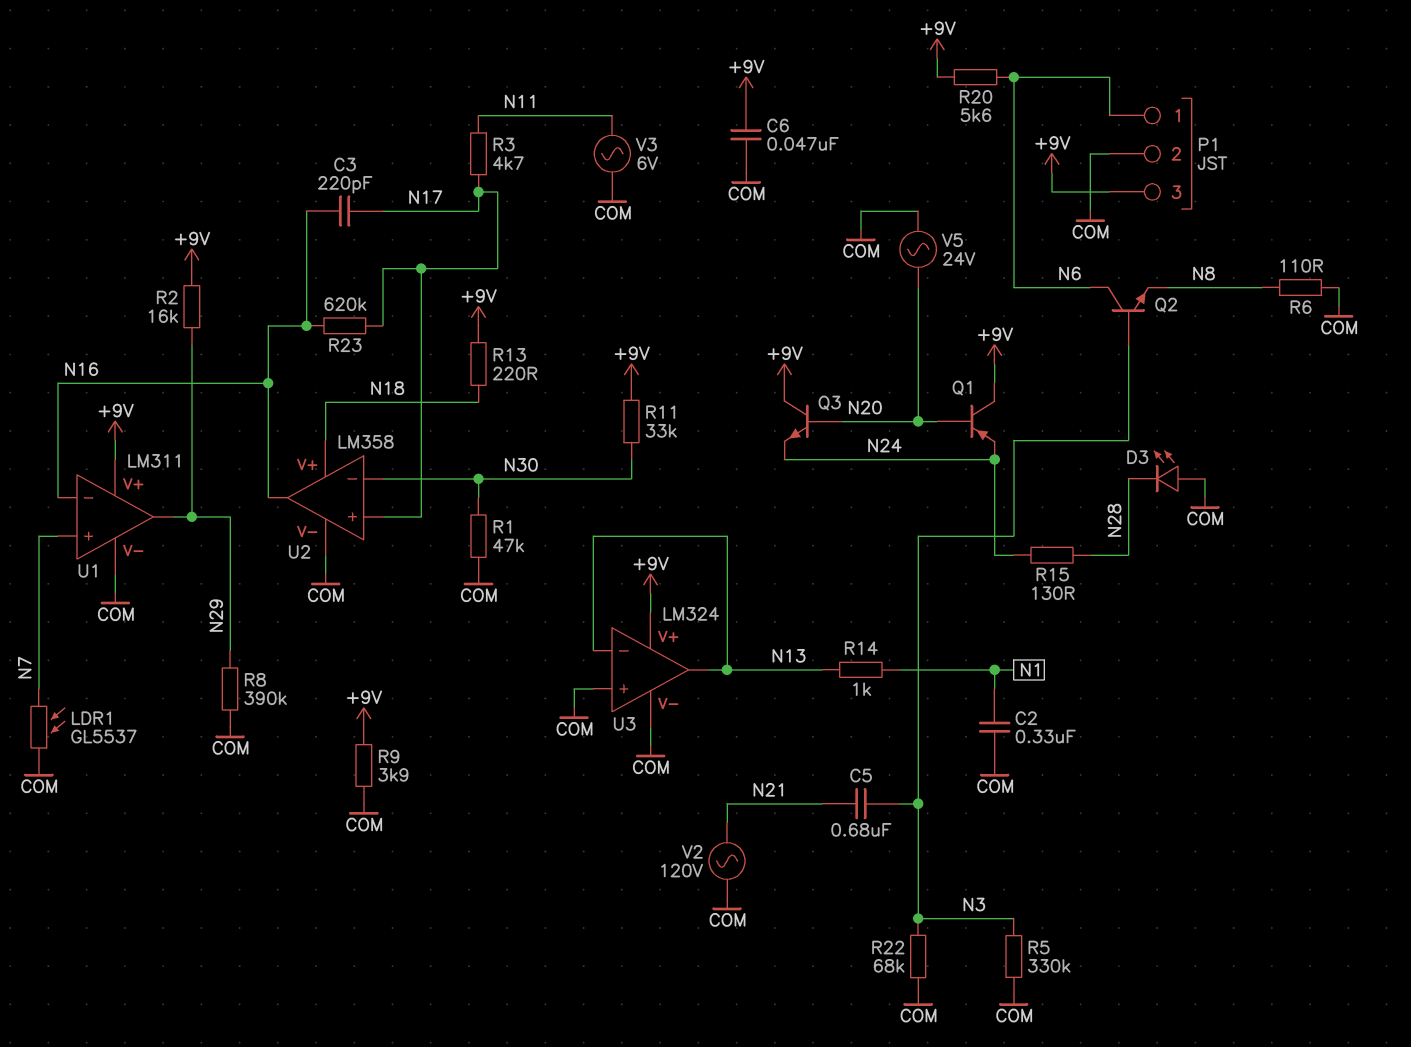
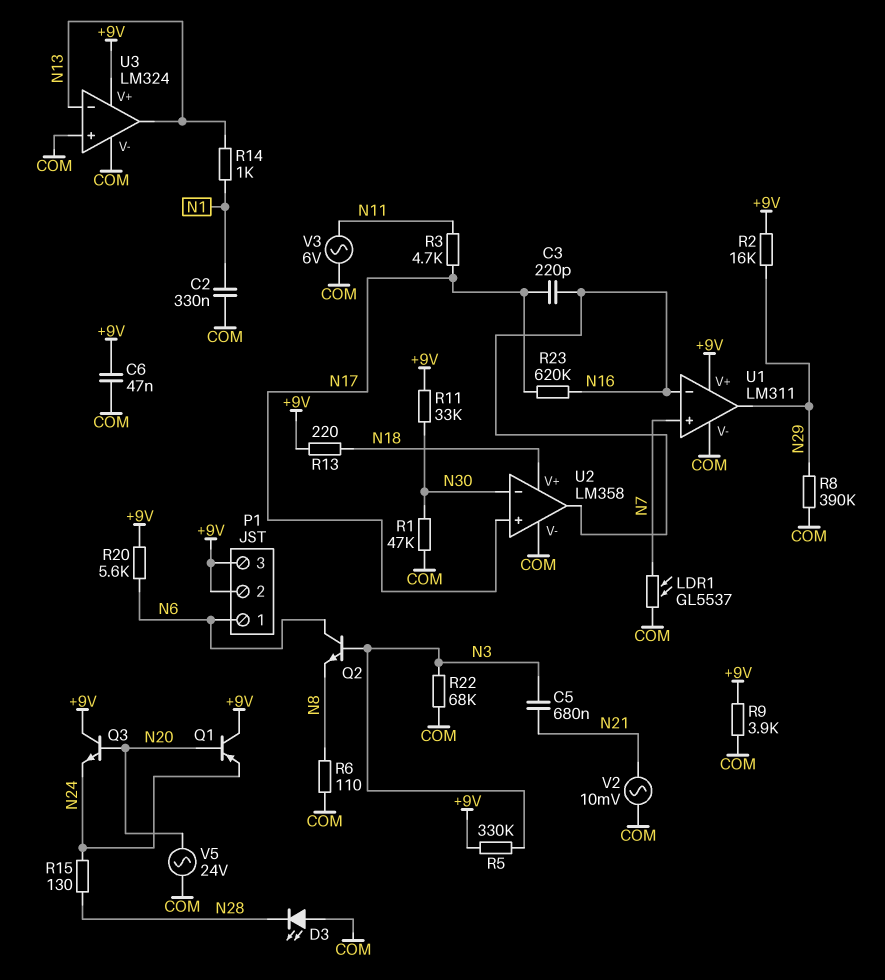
P1 pin 2: COM -> +9V
R5: 330k (COM, N3) -> 330k (+9V, N3)
V2: AC 120V (COM, N21) -> AC 10mV (COM, N21)

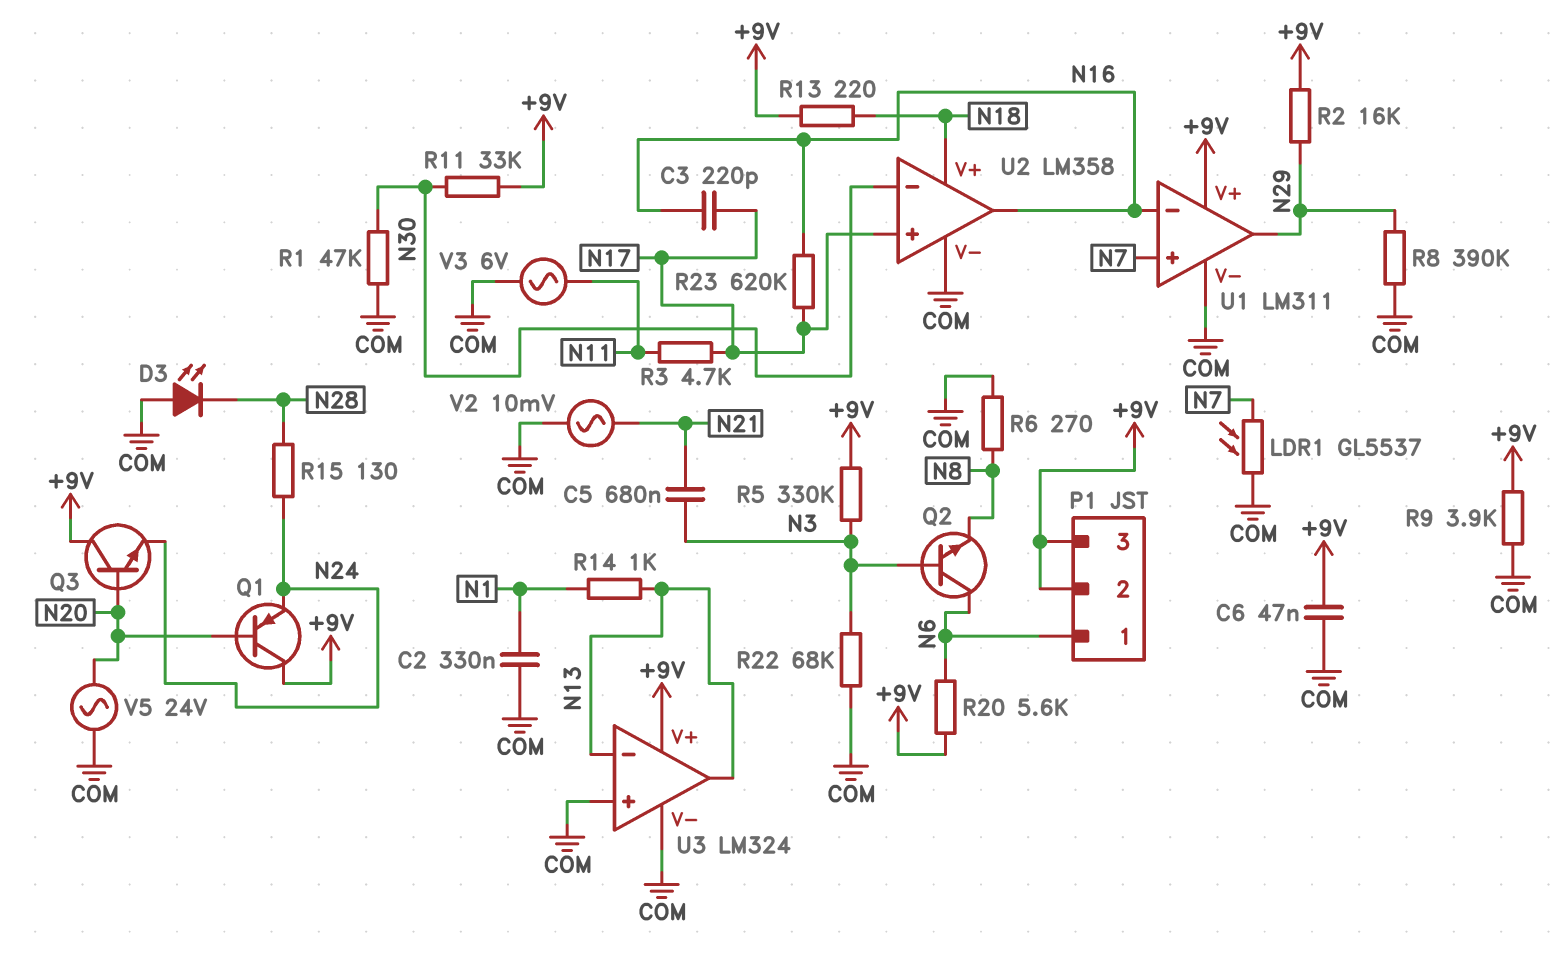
R6: 110 (COM, N8) -> 270 (COM, N8)

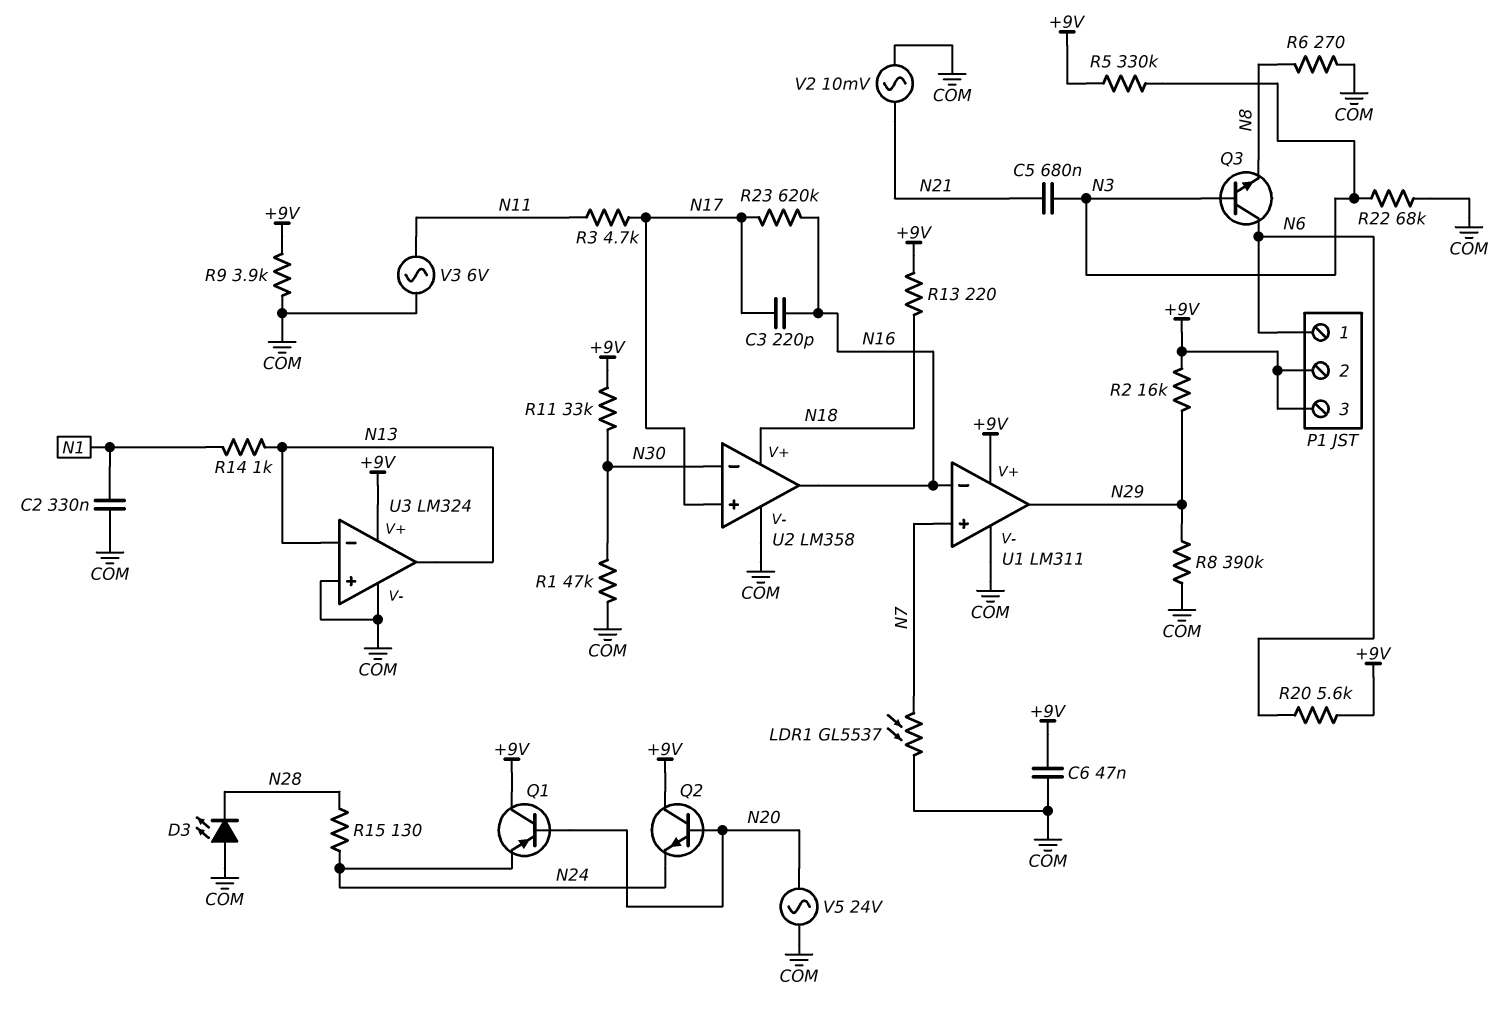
Q2: NPN (B N3, C N6, E N8) -> NPN (B N20, C +9V, E N24)
Q3: NPN (B N20, C +9V, E N24) -> NPN (B N3, C N6, E N8)

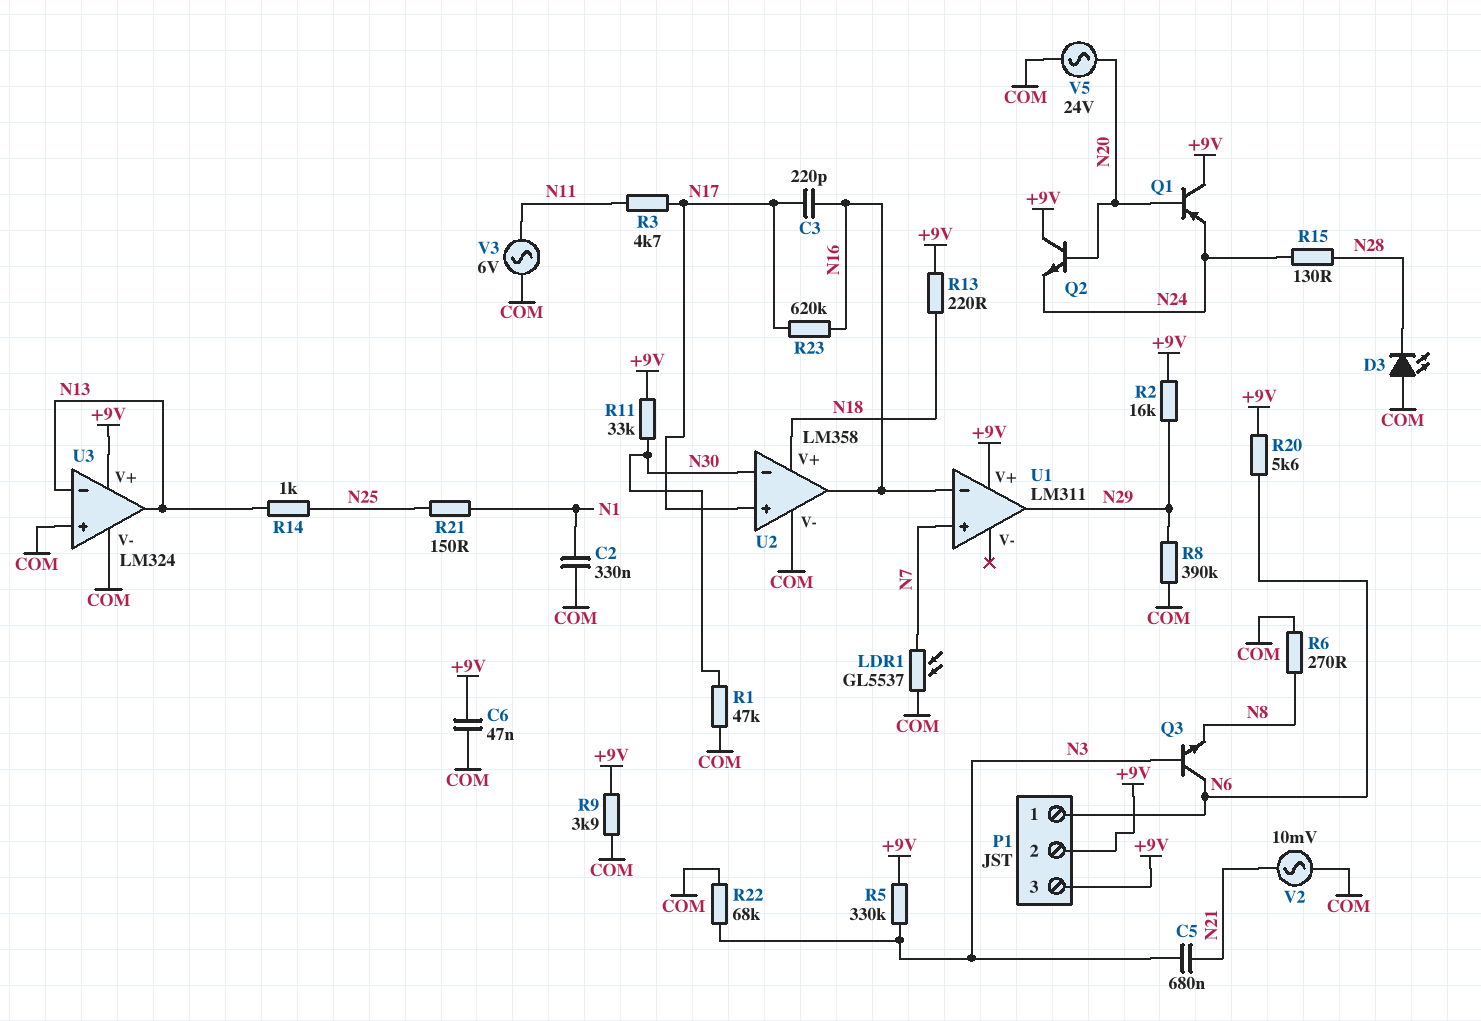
R14: 1k (N1, N13) -> 1k (N13, N25)
R21: none -> 150 (N1, N25)
U1 pin V-: COM -> none

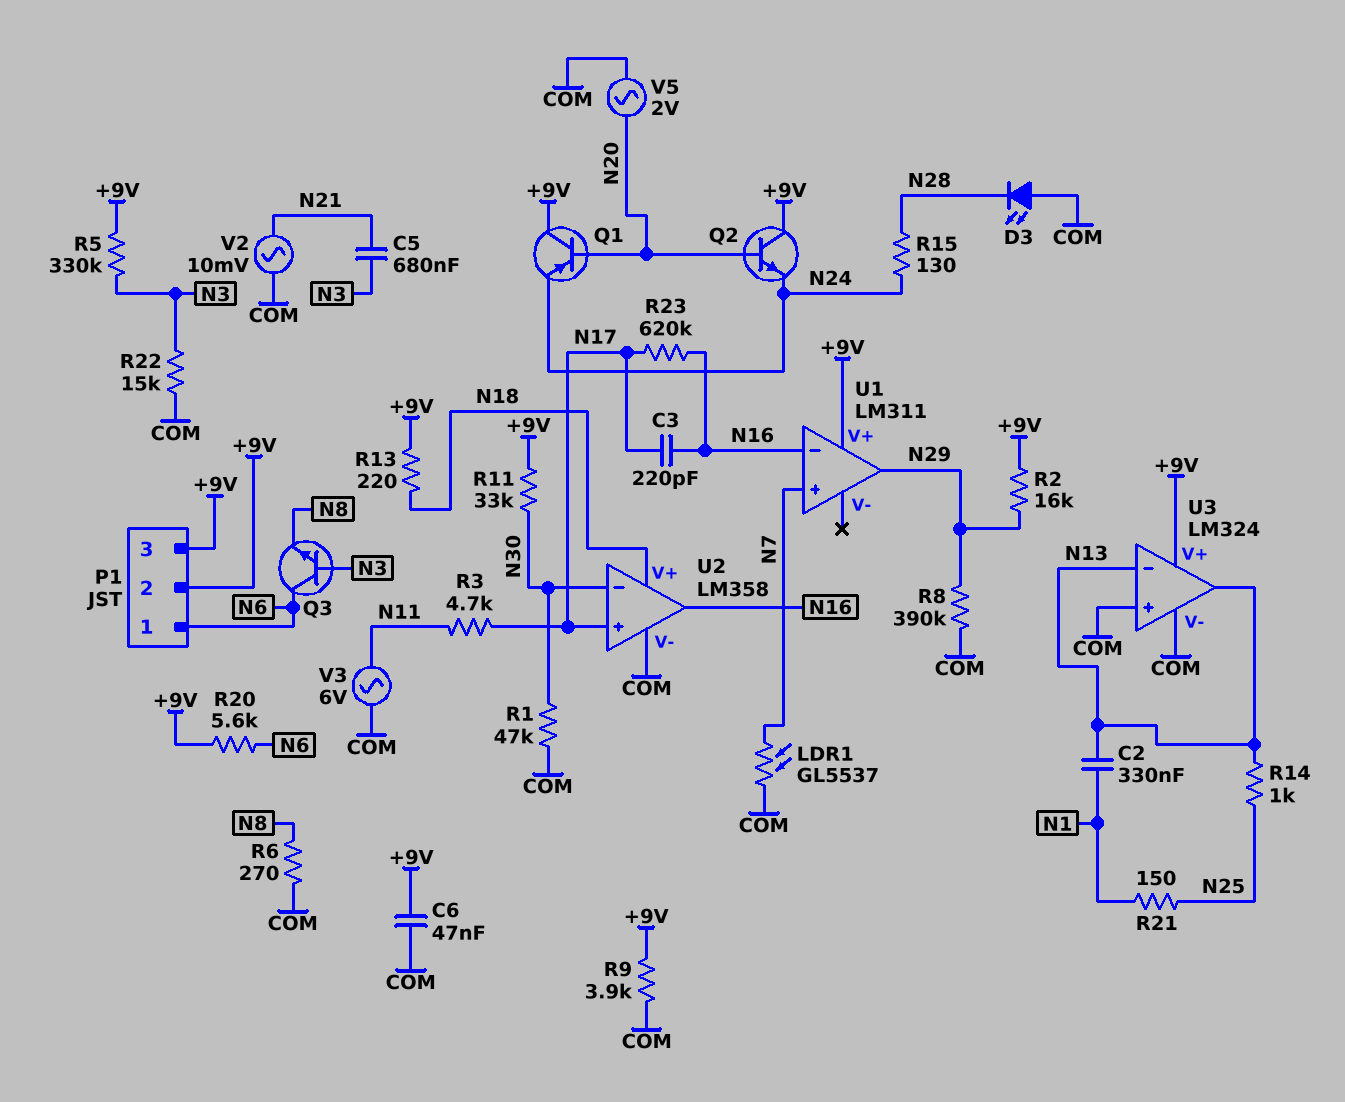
C2: 330nF (COM, N1) -> 330nF (N1, N13)
R22: 68k (COM, N3) -> 15k (COM, N3)
V5: AC 24V (COM, N20) -> AC 2V (COM, N20)

